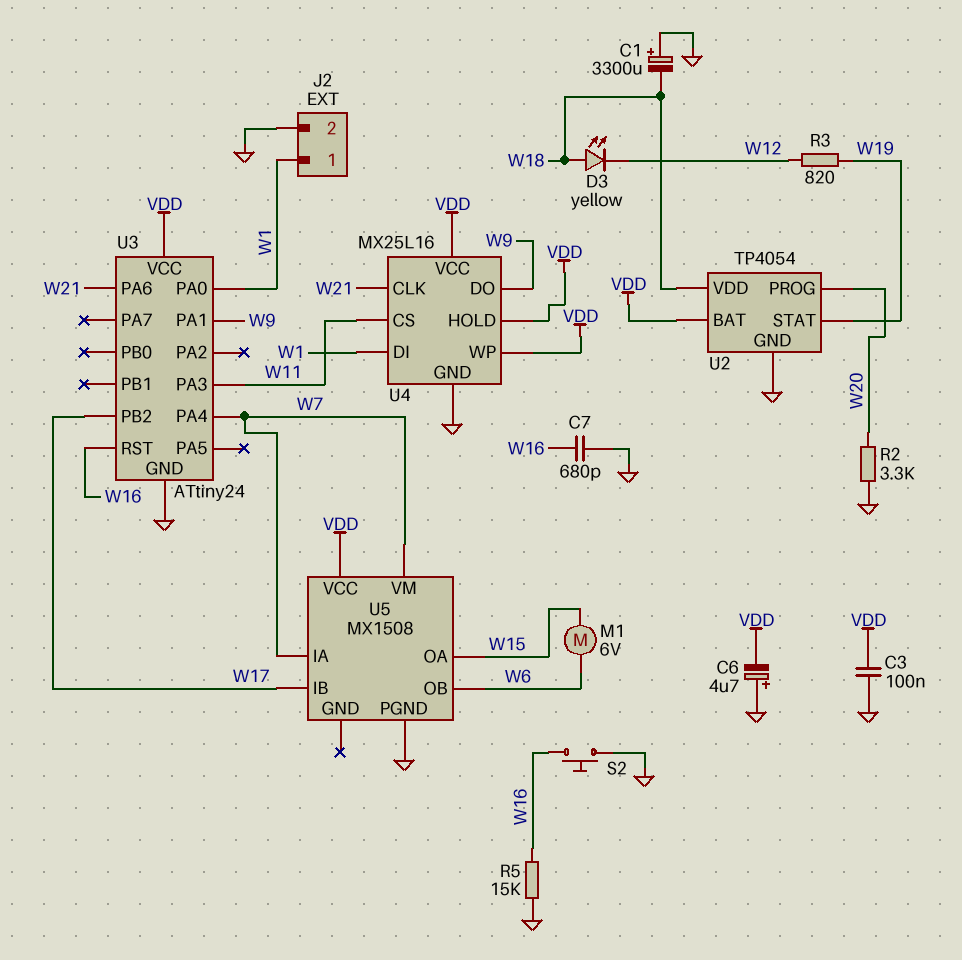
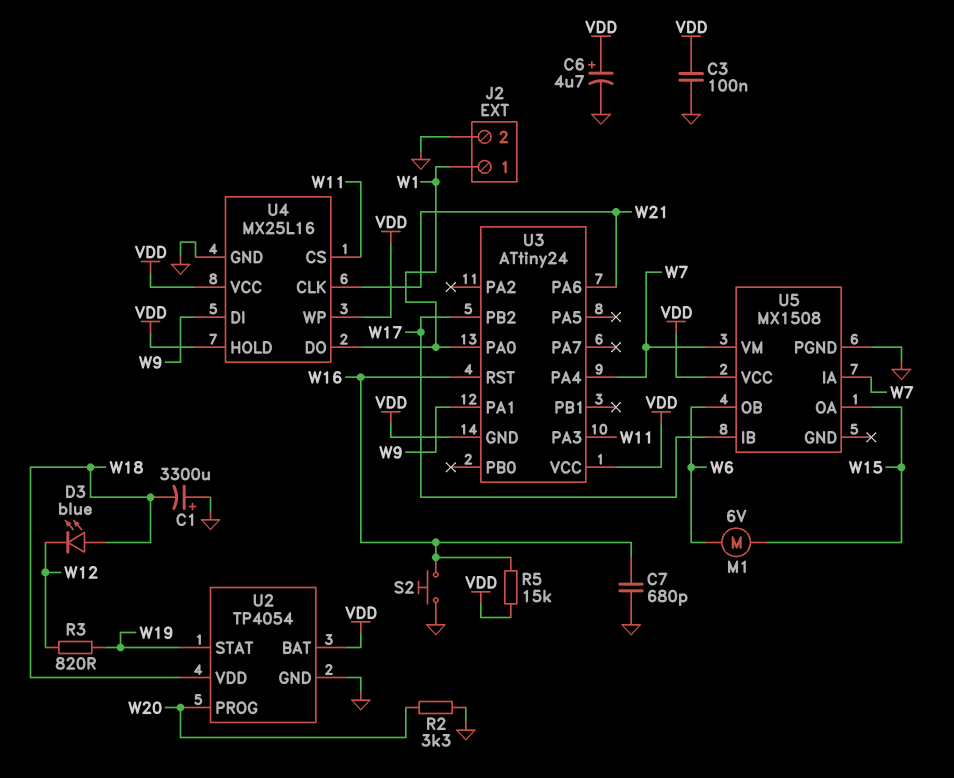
C6: 4.7uF (plus GND, minus VDD) -> 4.7uF (plus VDD, minus GND)
D3: LED yellow (A W18, K W12) -> LED blue (A W18, K W12)
R5: 15k (GND, W16) -> 15k (VDD, W16)
U3 pin GND: GND -> VDD
U4 pin DI: W1 -> W9
U4 pin DO: W9 -> W1

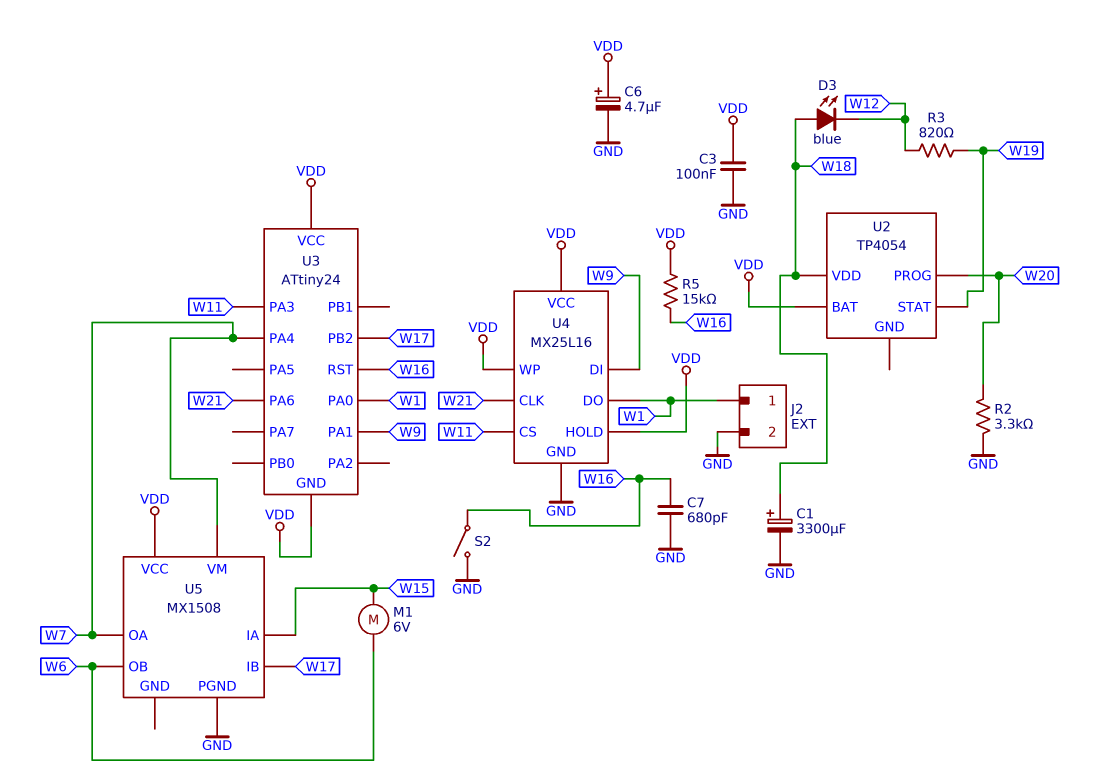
C1: 3300uF (plus GND, minus W18) -> 3300uF (plus W18, minus GND)
S2: button (GND, W16) -> switch (GND, W16)
U2 pin GND: GND -> none
U5 pin IA: W7 -> W15
U5 pin OA: W15 -> W7

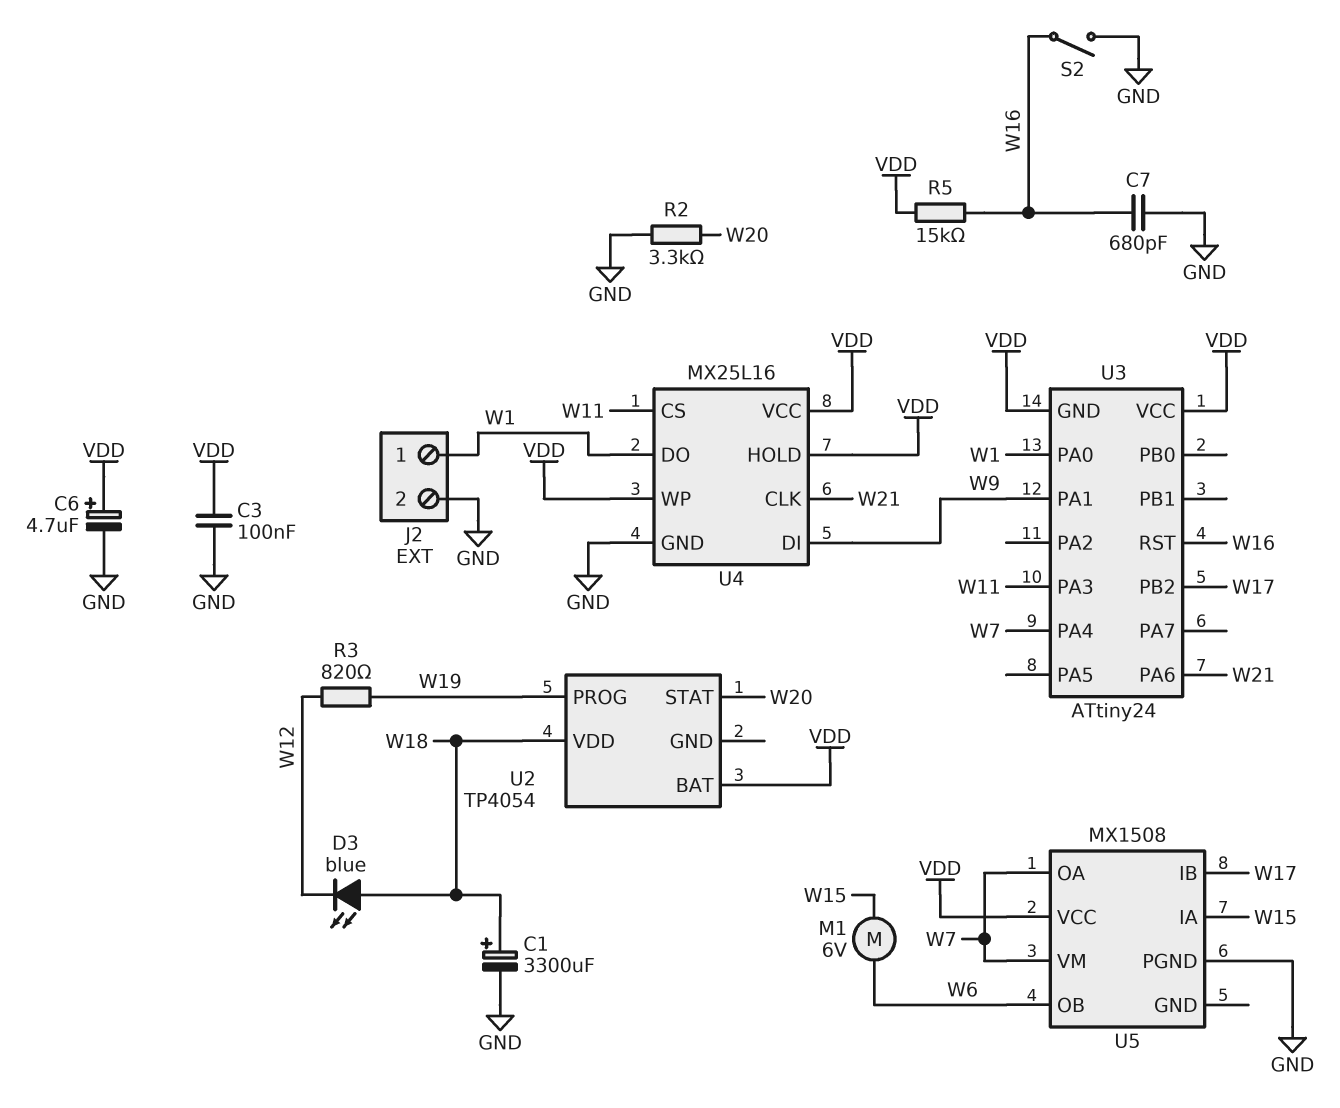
U2 pin PROG: W20 -> W19
U2 pin STAT: W19 -> W20

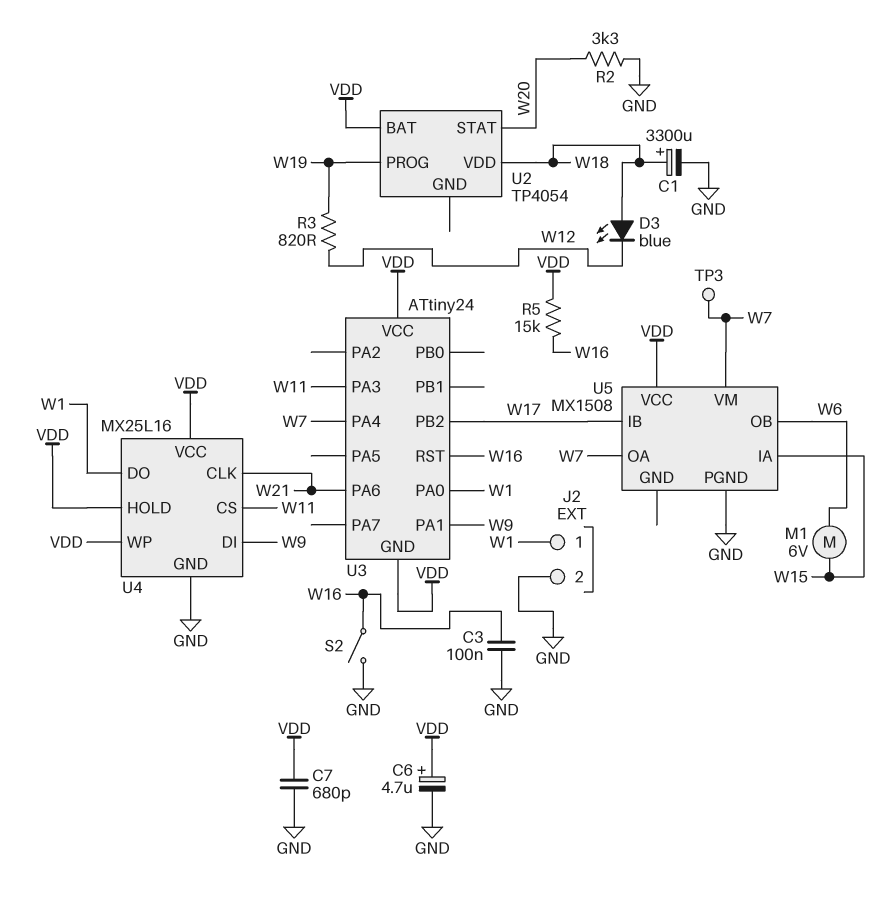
C3: 100nF (GND, VDD) -> 100nF (GND, W16)
C7: 680pF (GND, W16) -> 680pF (GND, VDD)
TP3: none -> test point (W7)

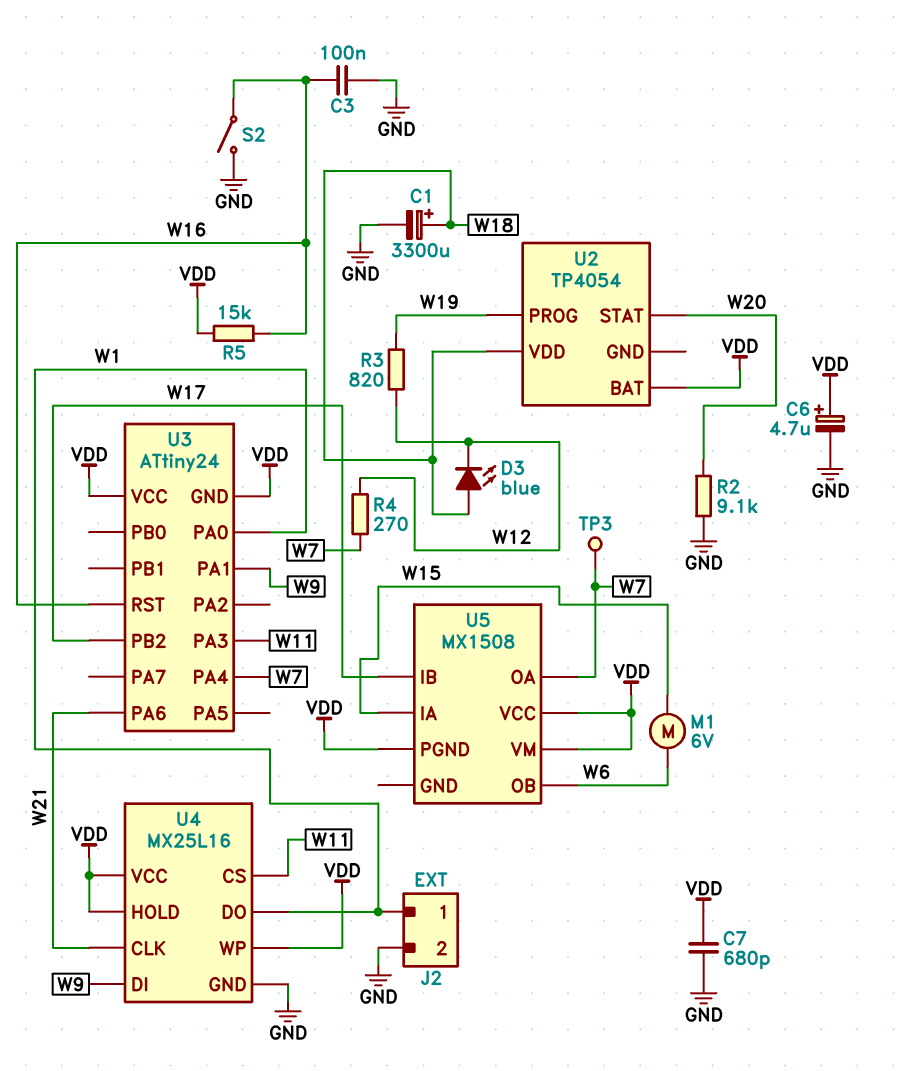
R2: 3.3k (GND, W20) -> 9.1k (GND, W20)
R4: none -> 270 (W7, W12)
U5 pin PGND: GND -> VDD
U5 pin VM: W7 -> VDD

